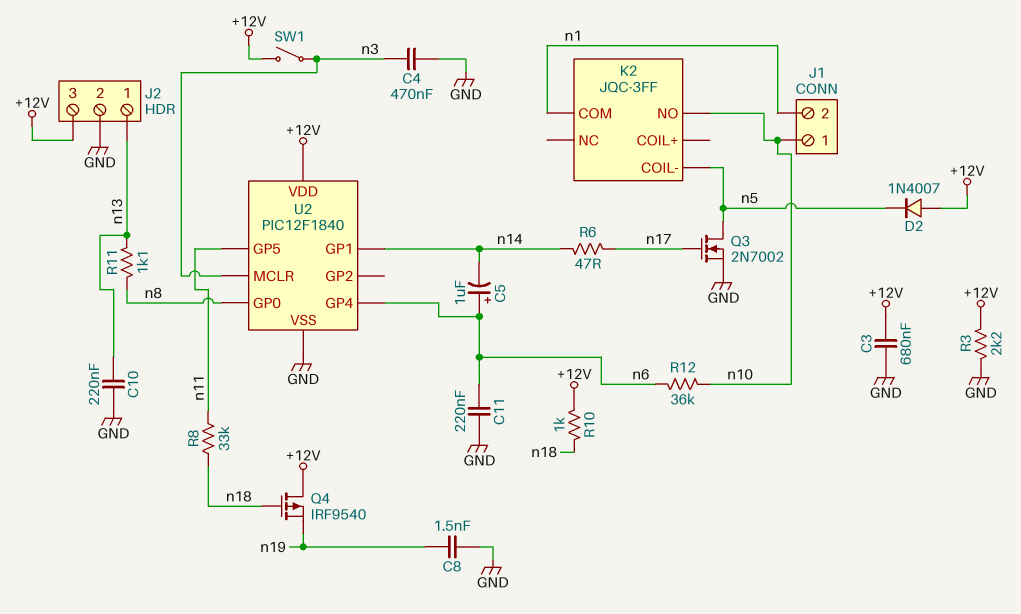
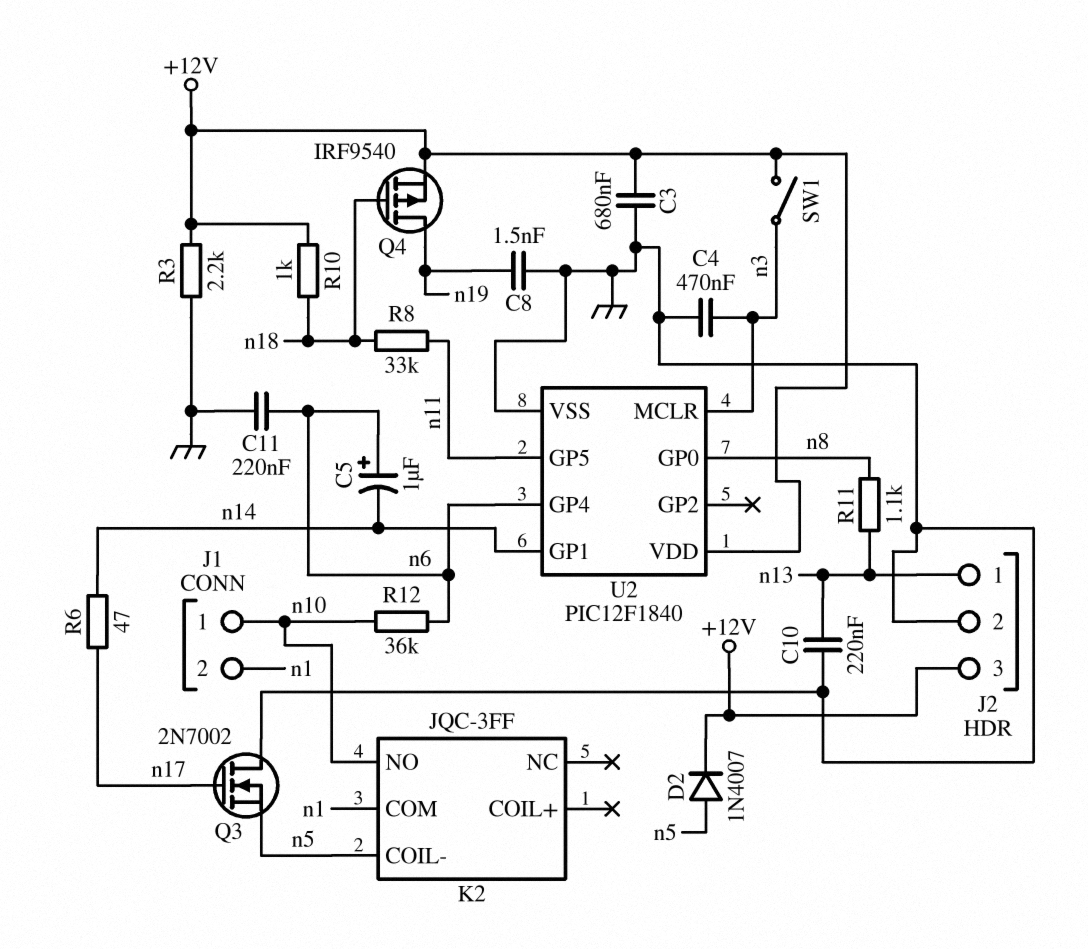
D2: diode 1N4007 (A +12V, K n5) -> diode 1N4007 (A n5, K +12V)
Q3: NMOS 2N7002 (G n17, D n5, S GND) -> NMOS 2N7002 (G n17, D GND, S n5)
Q4: PMOS IRF9540 (G n18, D +12V, S n19) -> PMOS IRF9540 (G n18, D n19, S +12V)

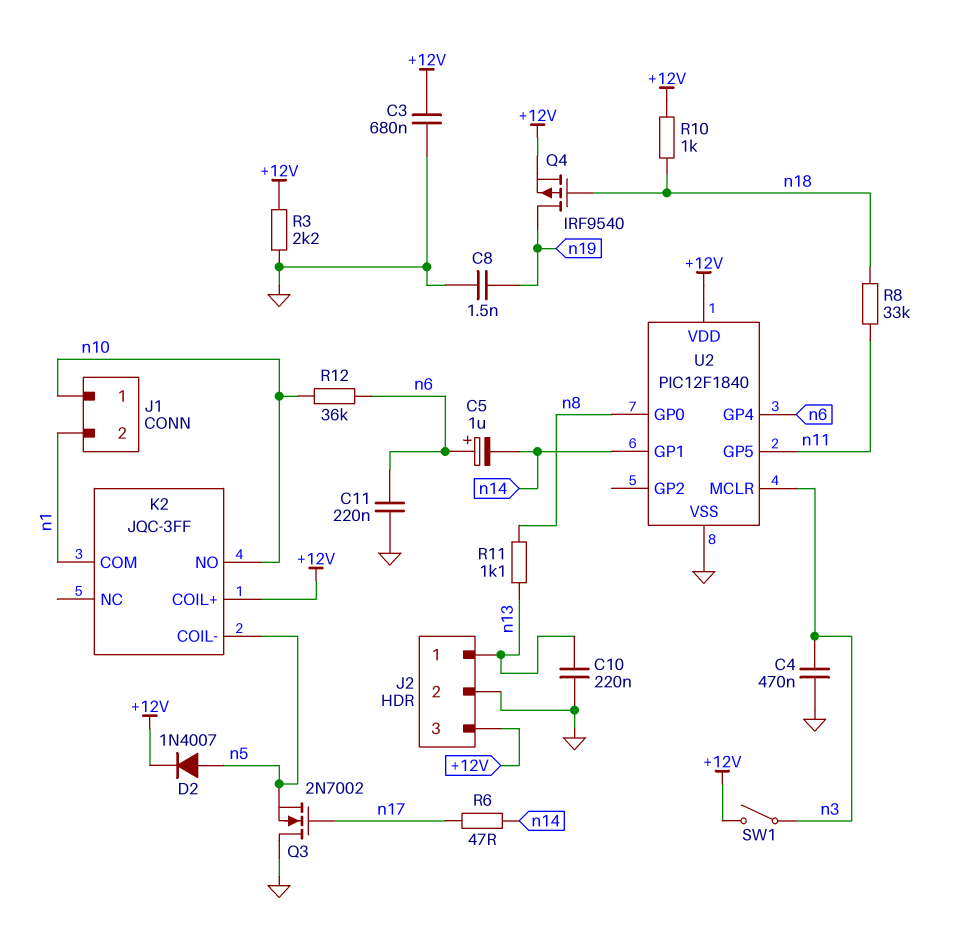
K2 pin COIL+: none -> +12V

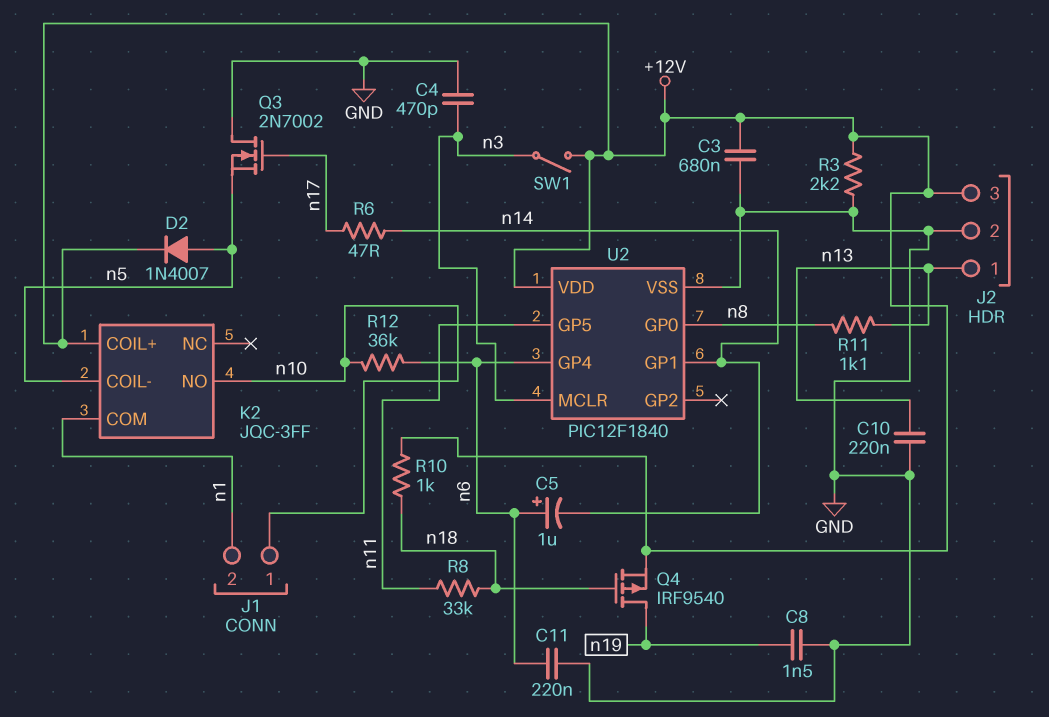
C4: 470nF (GND, n3) -> 470pF (GND, n3)

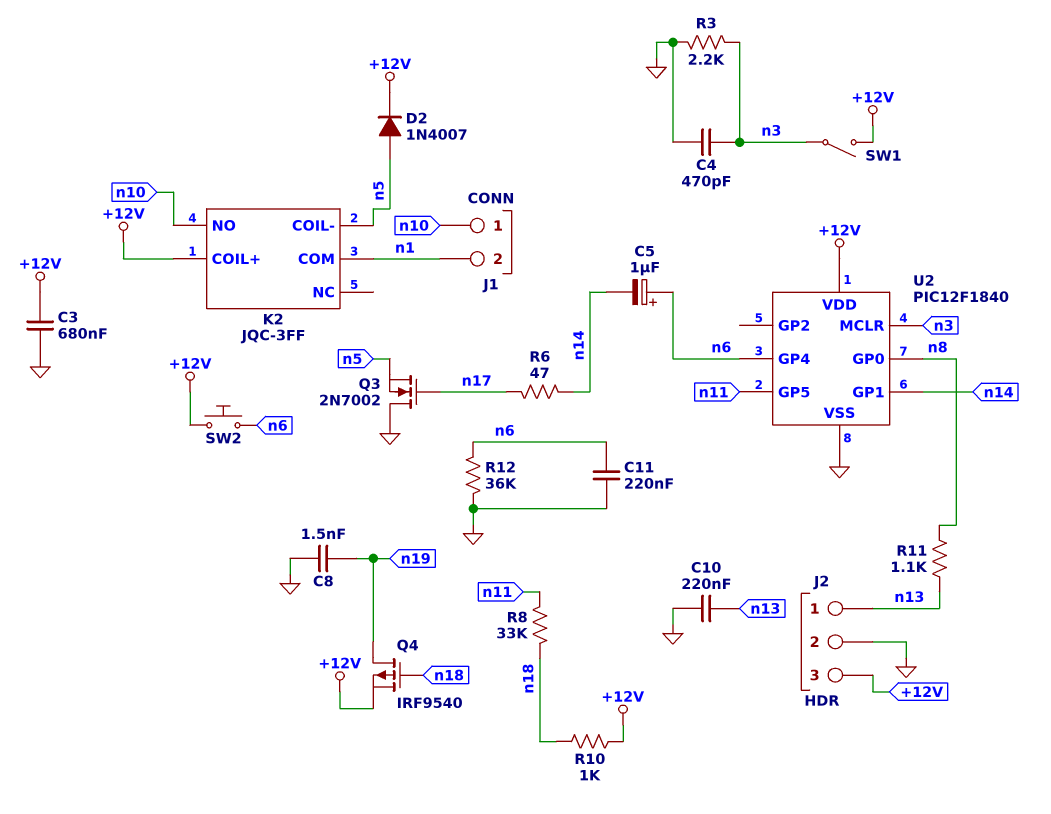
R3: 2.2k (+12V, GND) -> 2.2k (GND, n3)
R12: 36k (n6, n10) -> 36k (GND, n6)
SW2: none -> button (+12V, n6)

